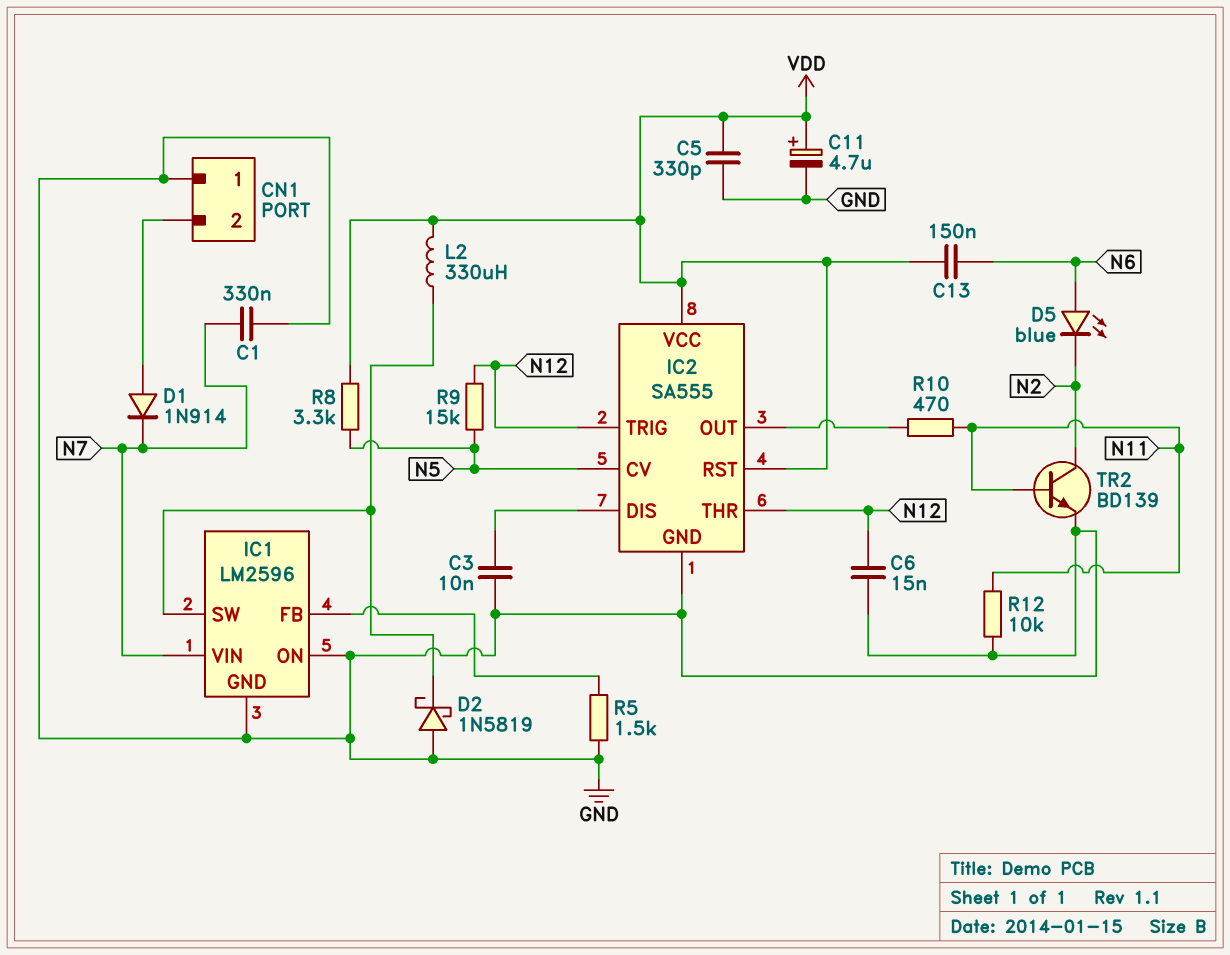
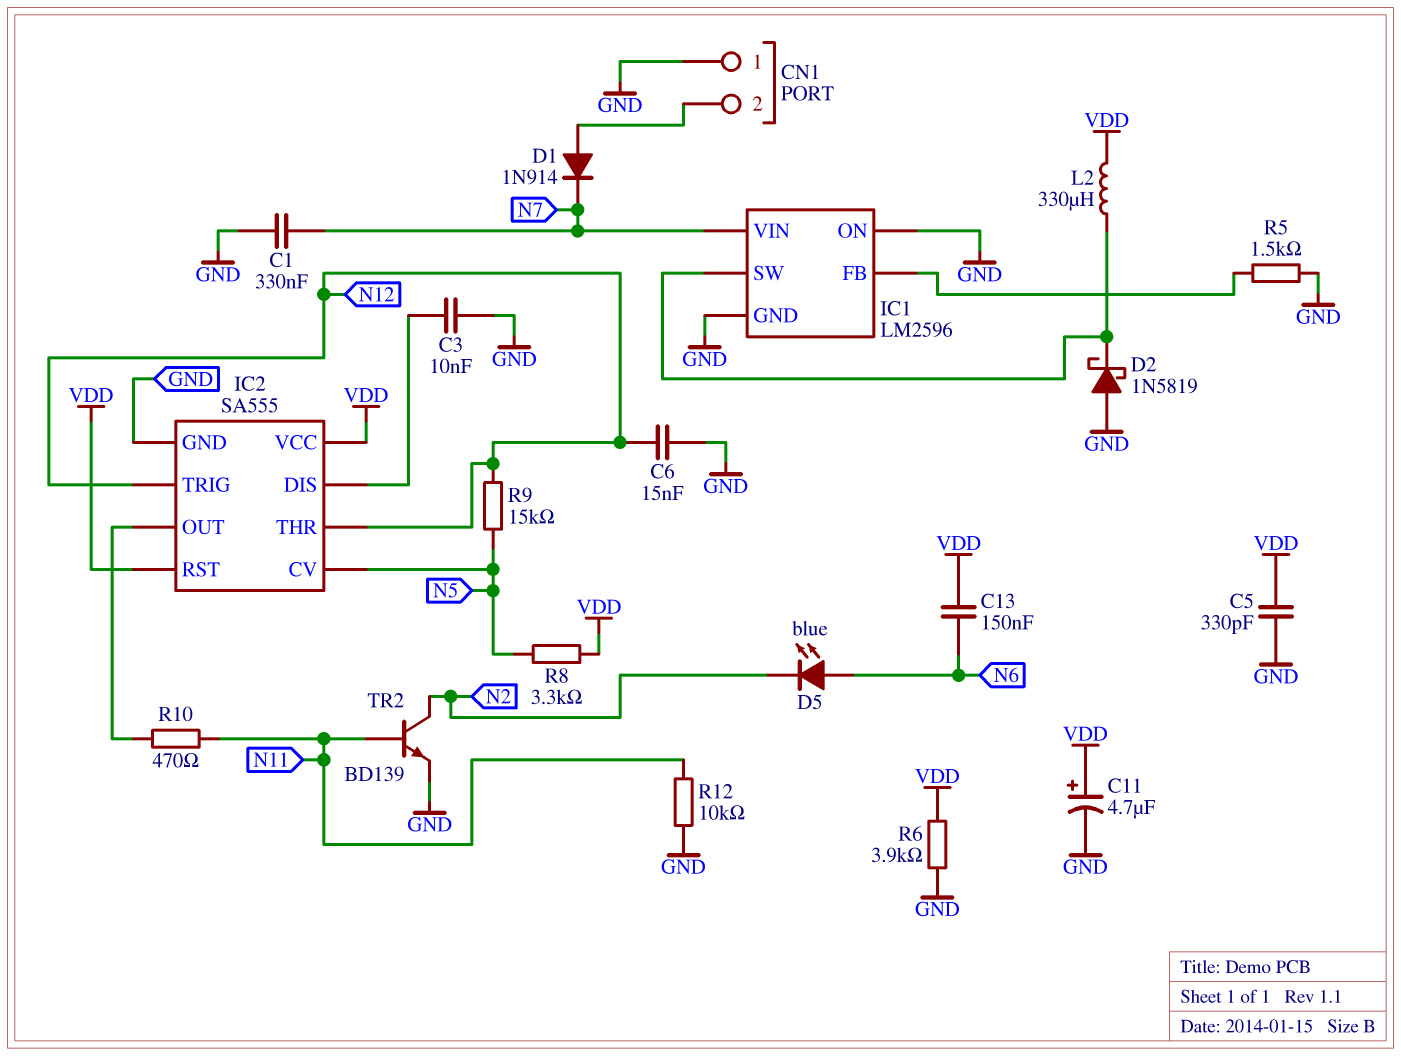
R6: none -> 3.9k (GND, VDD)

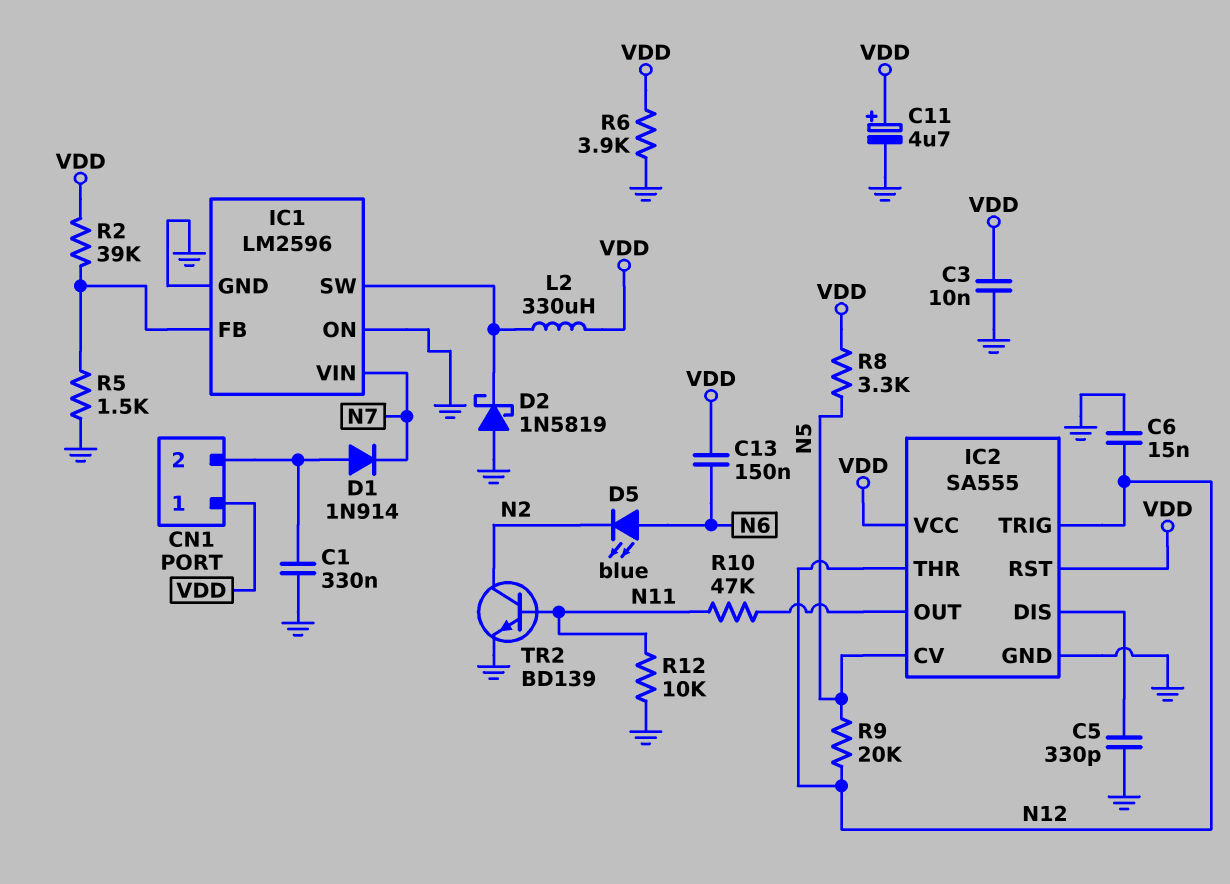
C1: 330nF (GND, N7) -> 330nF (CN1/2, GND)
C3: 10nF (GND, IC2/DIS) -> 10nF (GND, VDD)
C5: 330pF (GND, VDD) -> 330pF (GND, IC2/DIS)
CN1 pin 1: GND -> VDD
R2: none -> 39k (IC1/FB, VDD)
R9: 15k (N5, N12) -> 20k (N5, N12)
R10: 470 (IC2/OUT, N11) -> 47k (IC2/OUT, N11)

